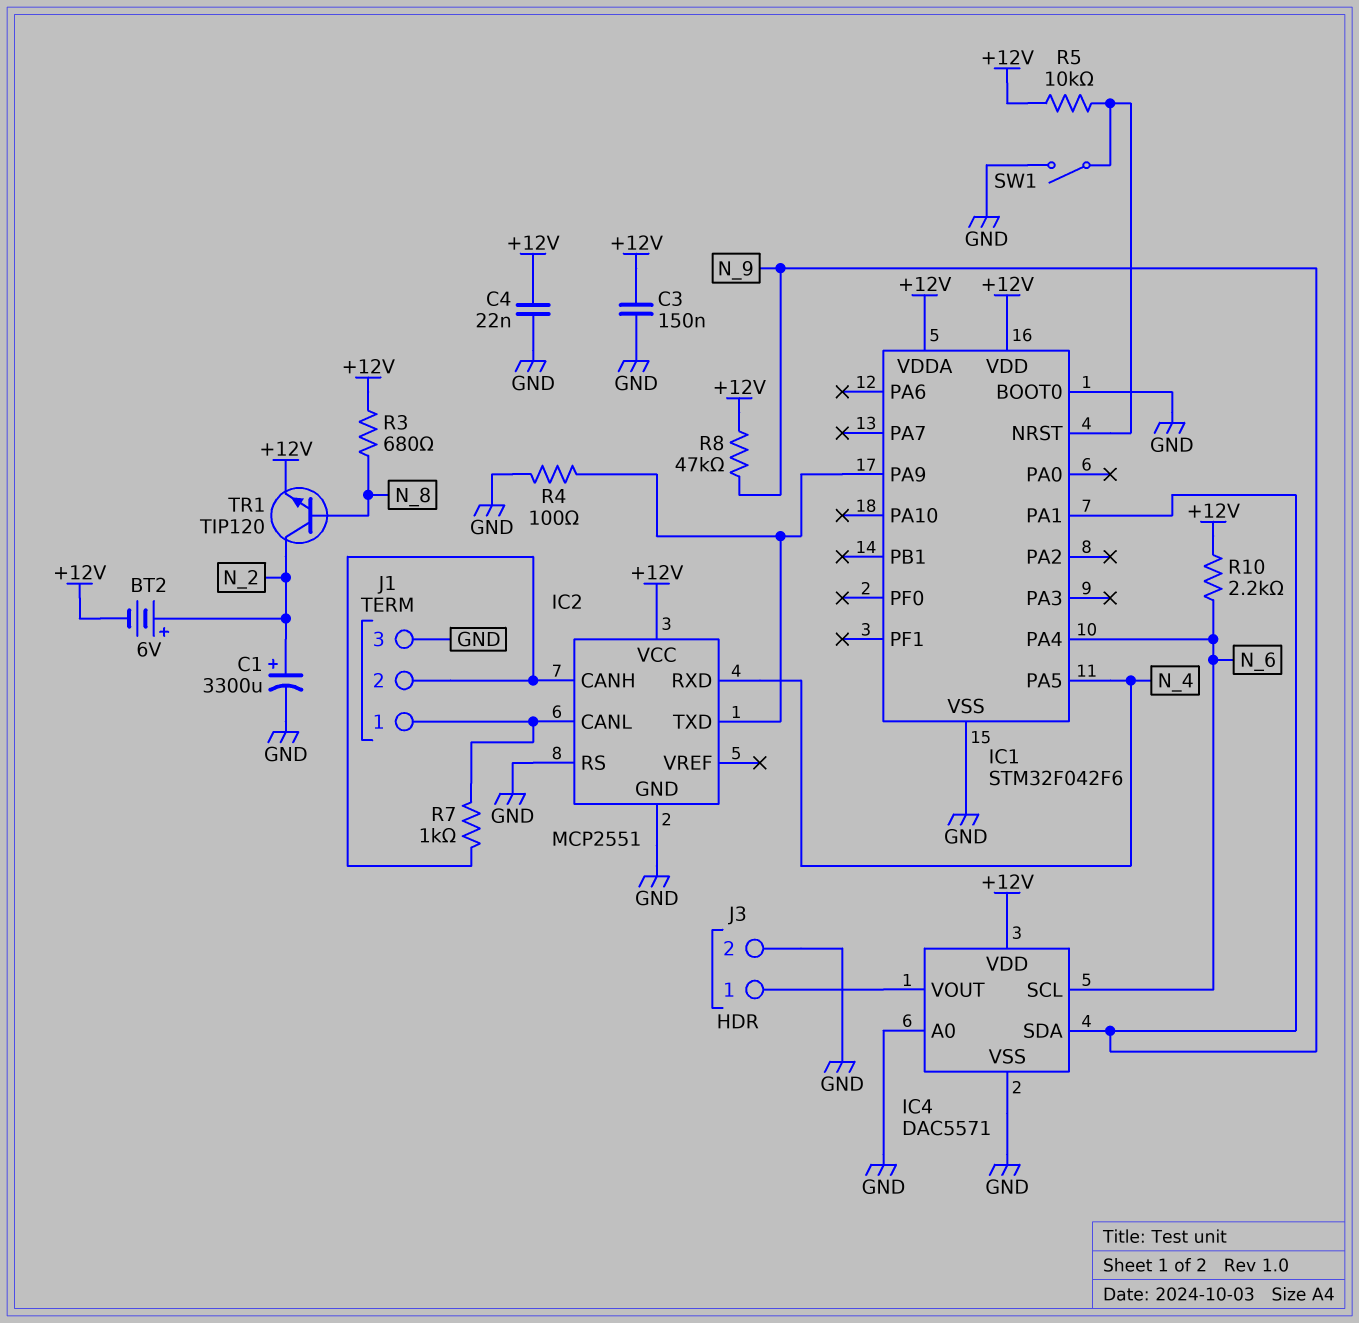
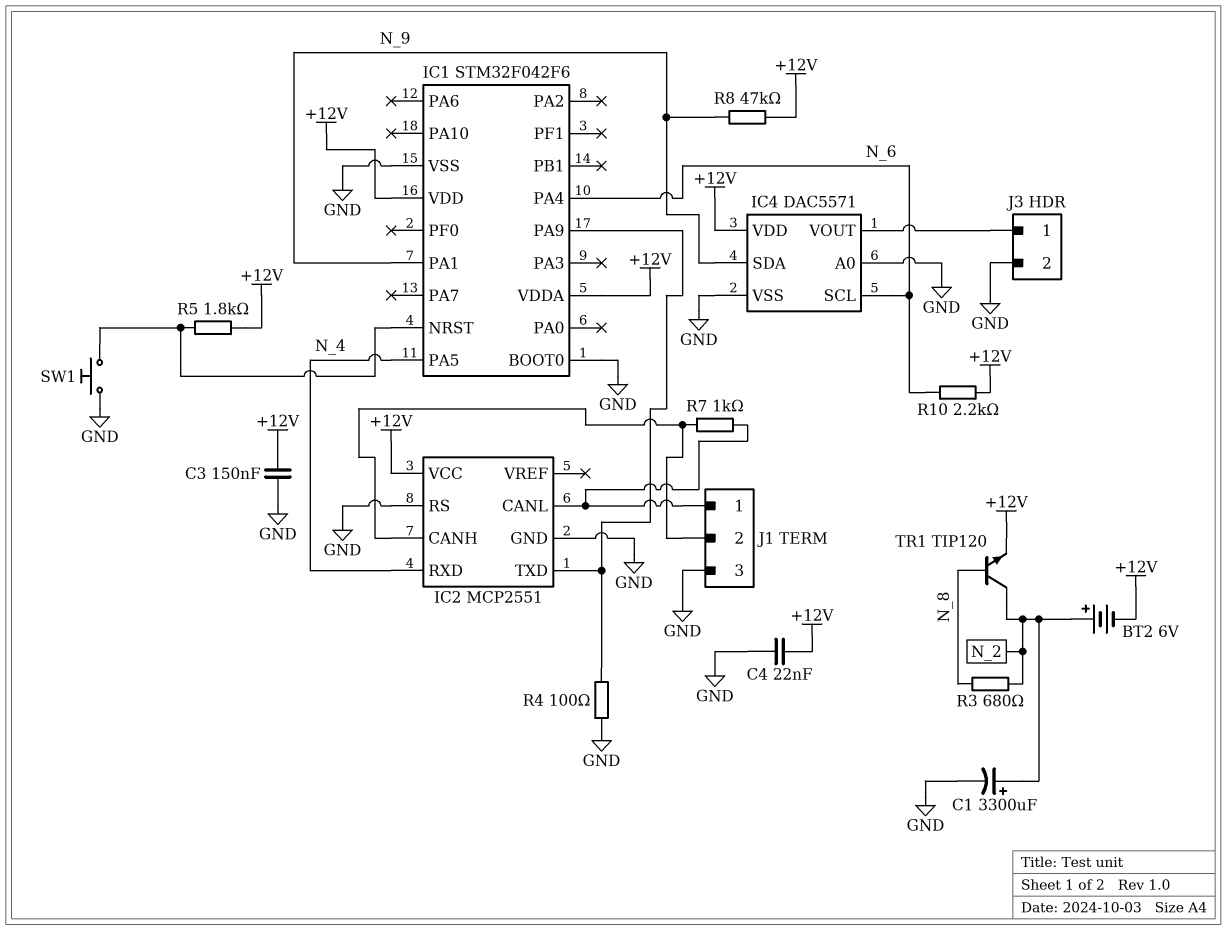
R3: 680 (+12V, N_8) -> 680 (N_2, N_8)
R5: 10k (+12V, IC1/NRST) -> 1.8k (+12V, IC1/NRST)
SW1: switch (GND, IC1/NRST) -> button (GND, IC1/NRST)

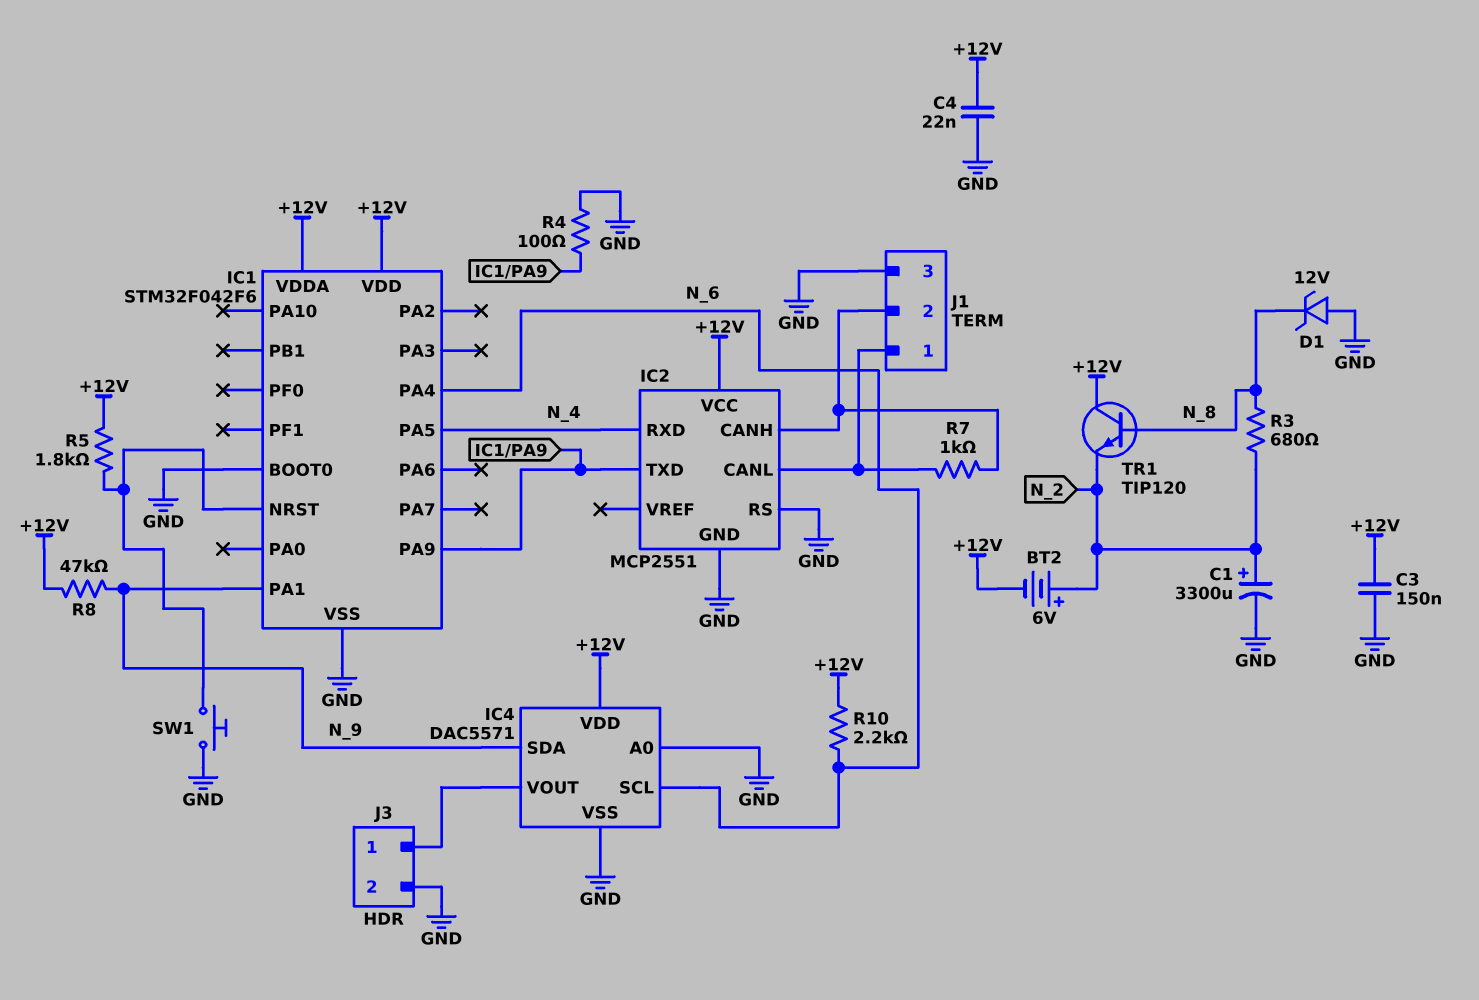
D1: none -> zener 12V (A GND, K N_8)
TR1: NPN TIP120 (B N_8, C N_2, E +12V) -> NPN TIP120 (B N_8, C +12V, E N_2)

